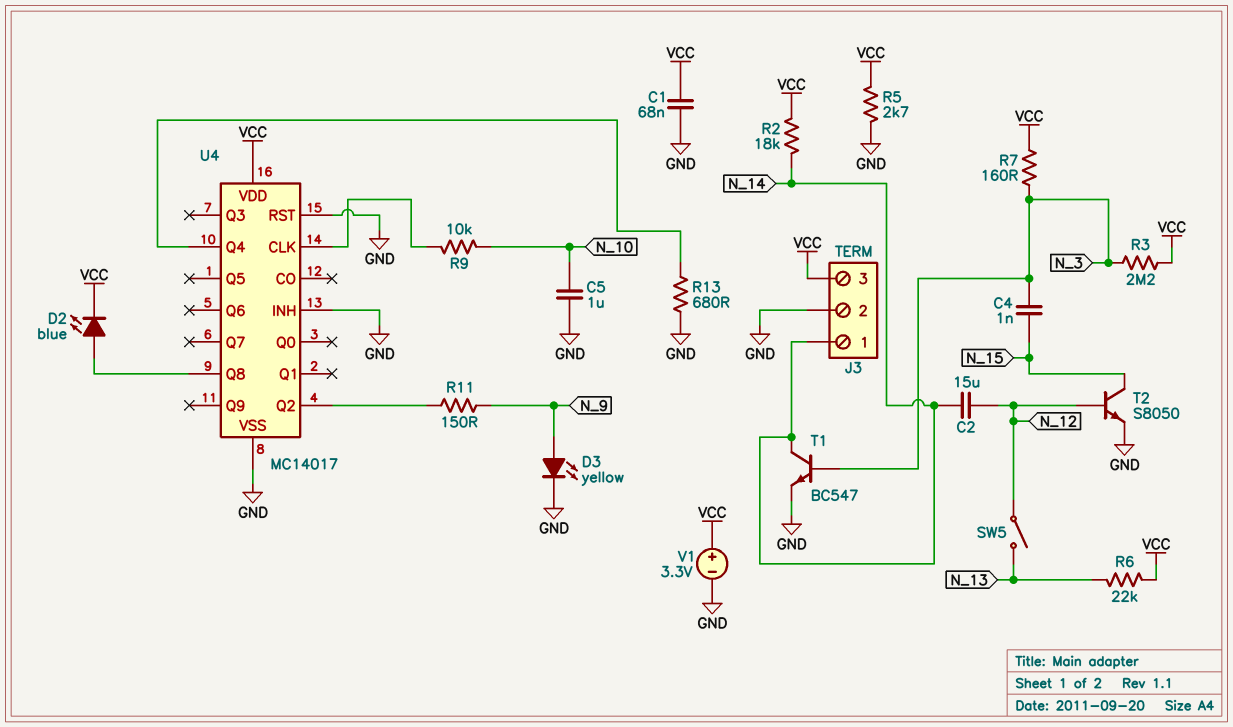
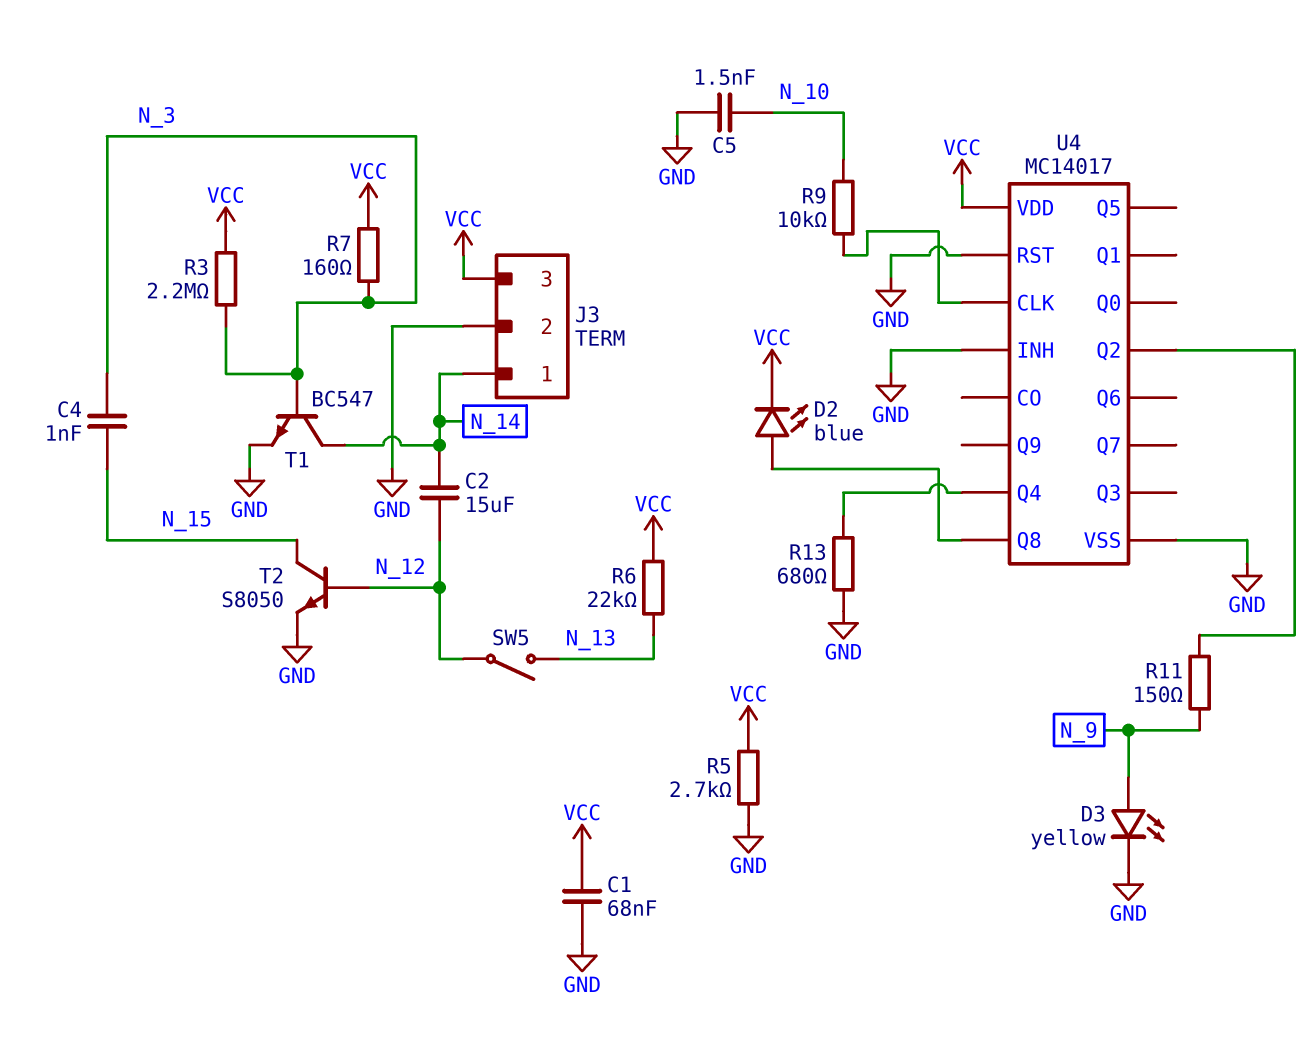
C5: 1uF (GND, N_10) -> 1.5nF (GND, N_10)
R2: 18k (N_14, VCC) -> none
V1: 3.3V (plus VCC, minus GND) -> none

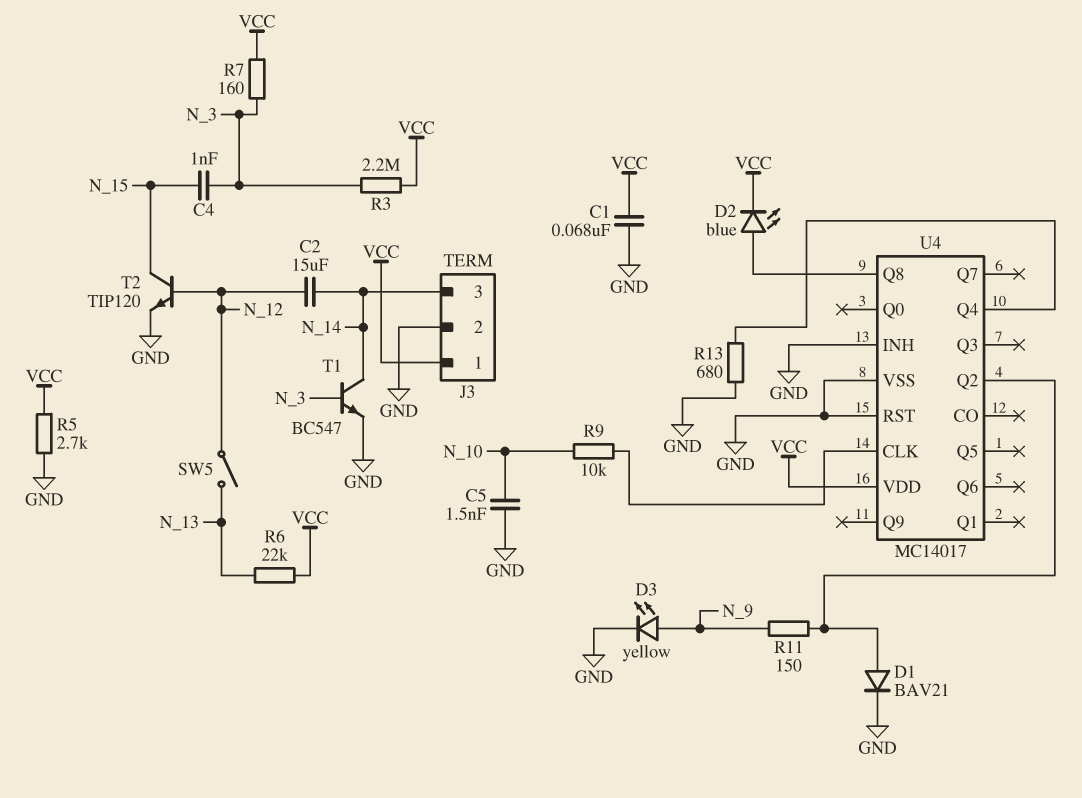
D1: none -> diode BAV21 (A U4/Q2, K GND)
J3 pin 1: N_14 -> VCC
J3 pin 3: VCC -> N_14
T2: NPN S8050 (B N_12, C N_15, E GND) -> NPN TIP120 (B N_12, C N_15, E GND)

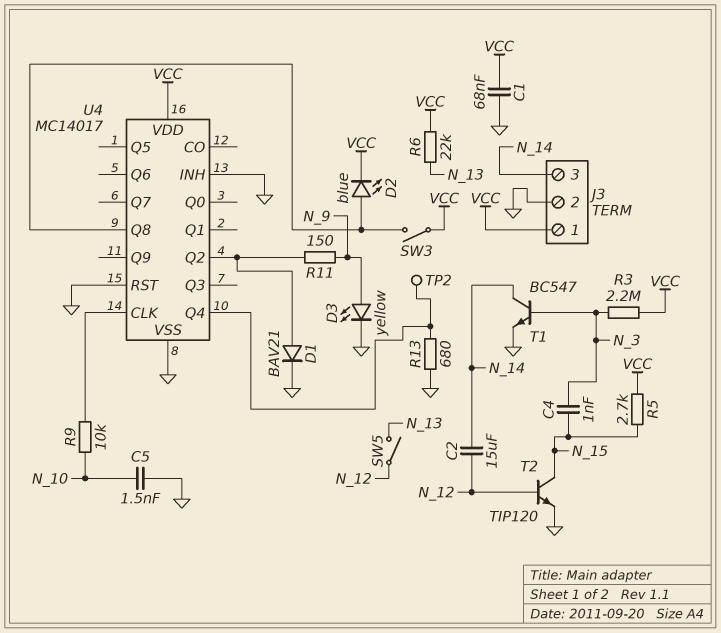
R5: 2.7k (GND, VCC) -> 2.7k (N_15, VCC)
R7: 160 (N_3, VCC) -> none
SW3: none -> switch (U4/Q8, VCC)
TP2: none -> test point (U4/Q4)

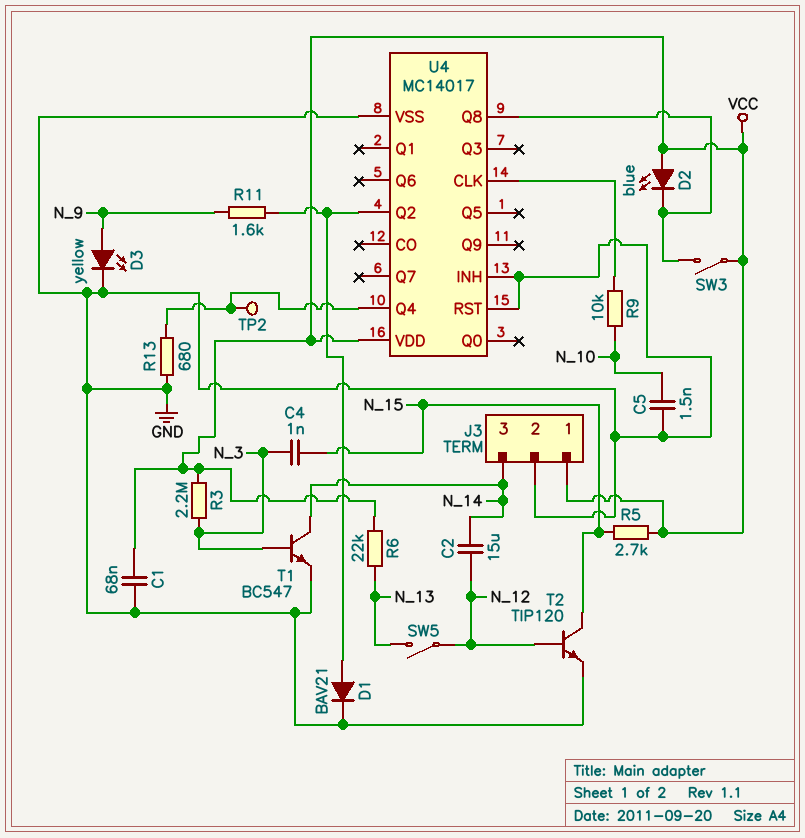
D2: LED blue (A U4/Q8, K VCC) -> LED blue (A VCC, K U4/Q8)
R11: 150 (N_9, U4/Q2) -> 1.6k (N_9, U4/Q2)

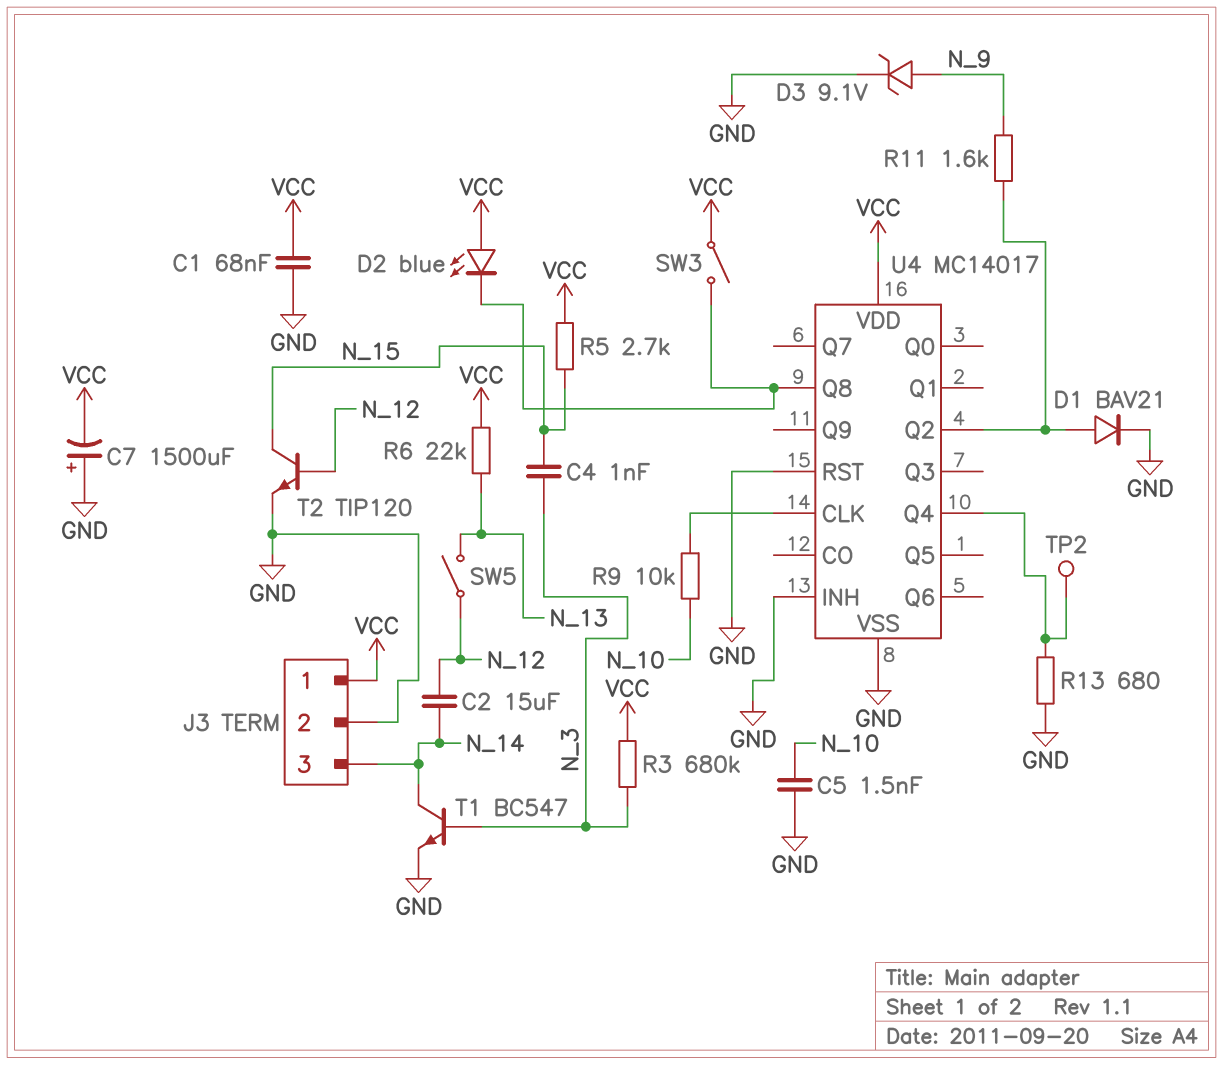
C7: none -> 1500uF (plus GND, minus VCC)
D3: LED yellow (A N_9, K GND) -> zener 9.1V (A N_9, K GND)
R3: 2.2M (N_3, VCC) -> 680k (N_3, VCC)

